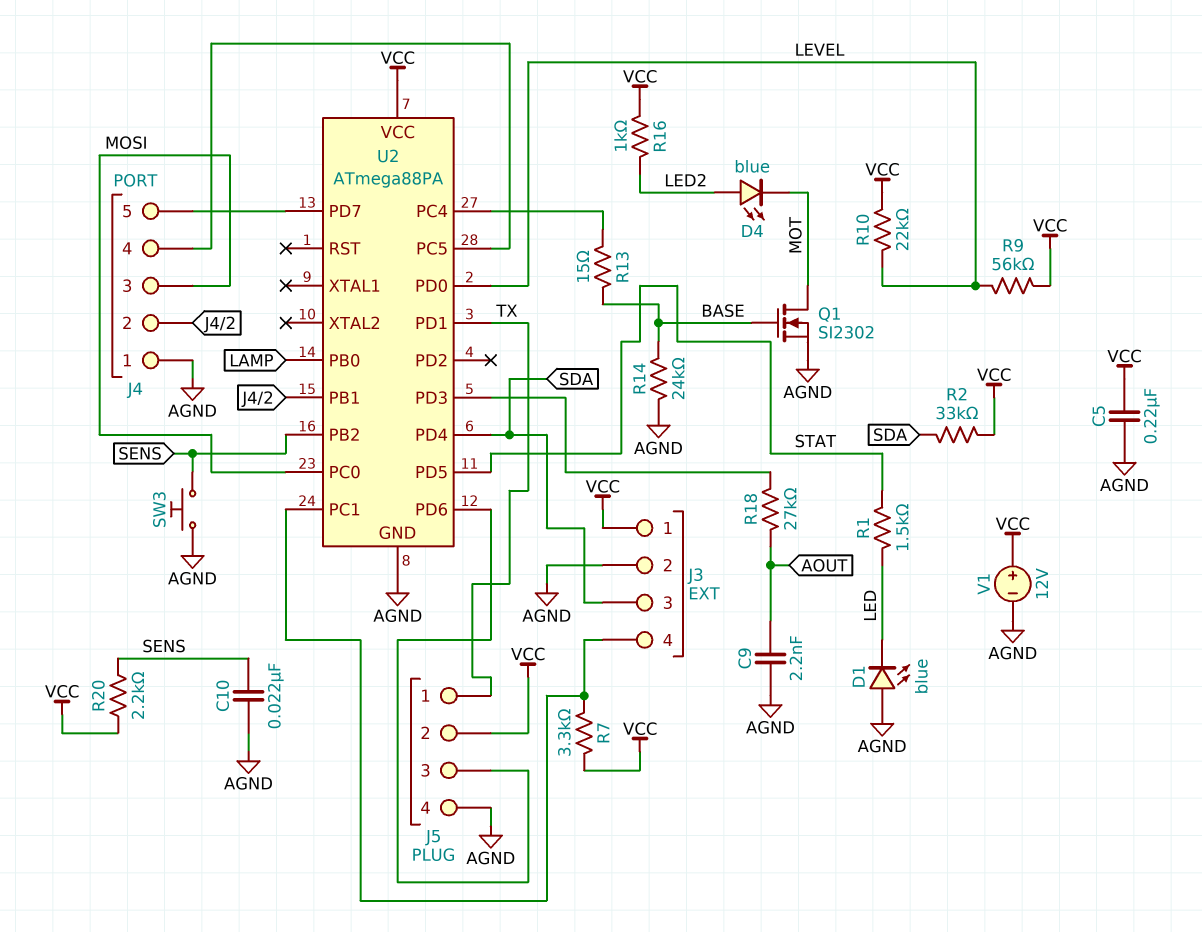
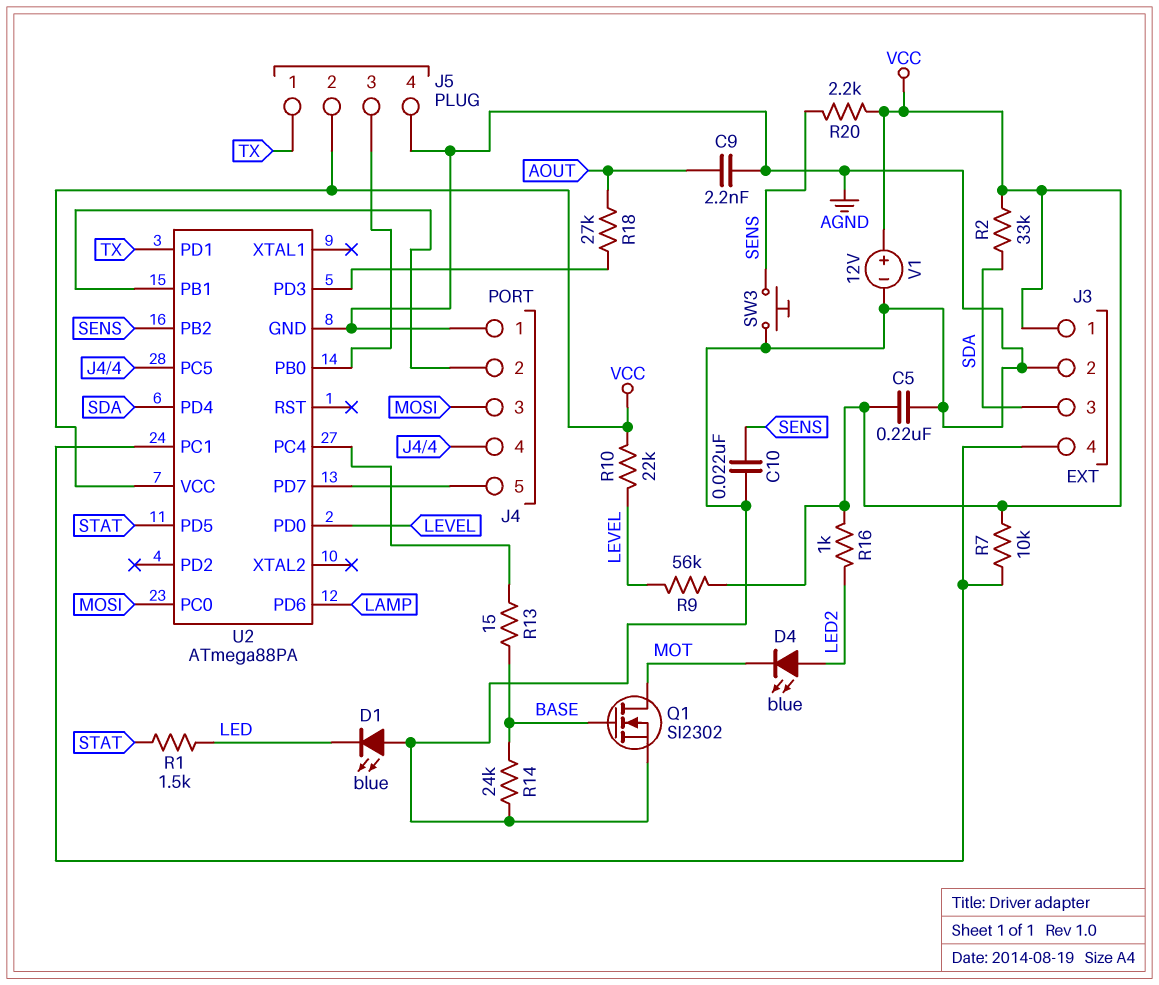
R7: 3.3k (J3/4, VCC) -> 10k (J3/4, VCC)
U2 pin PB0: LAMP -> J5/3
U2 pin PD6: J5/3 -> LAMP

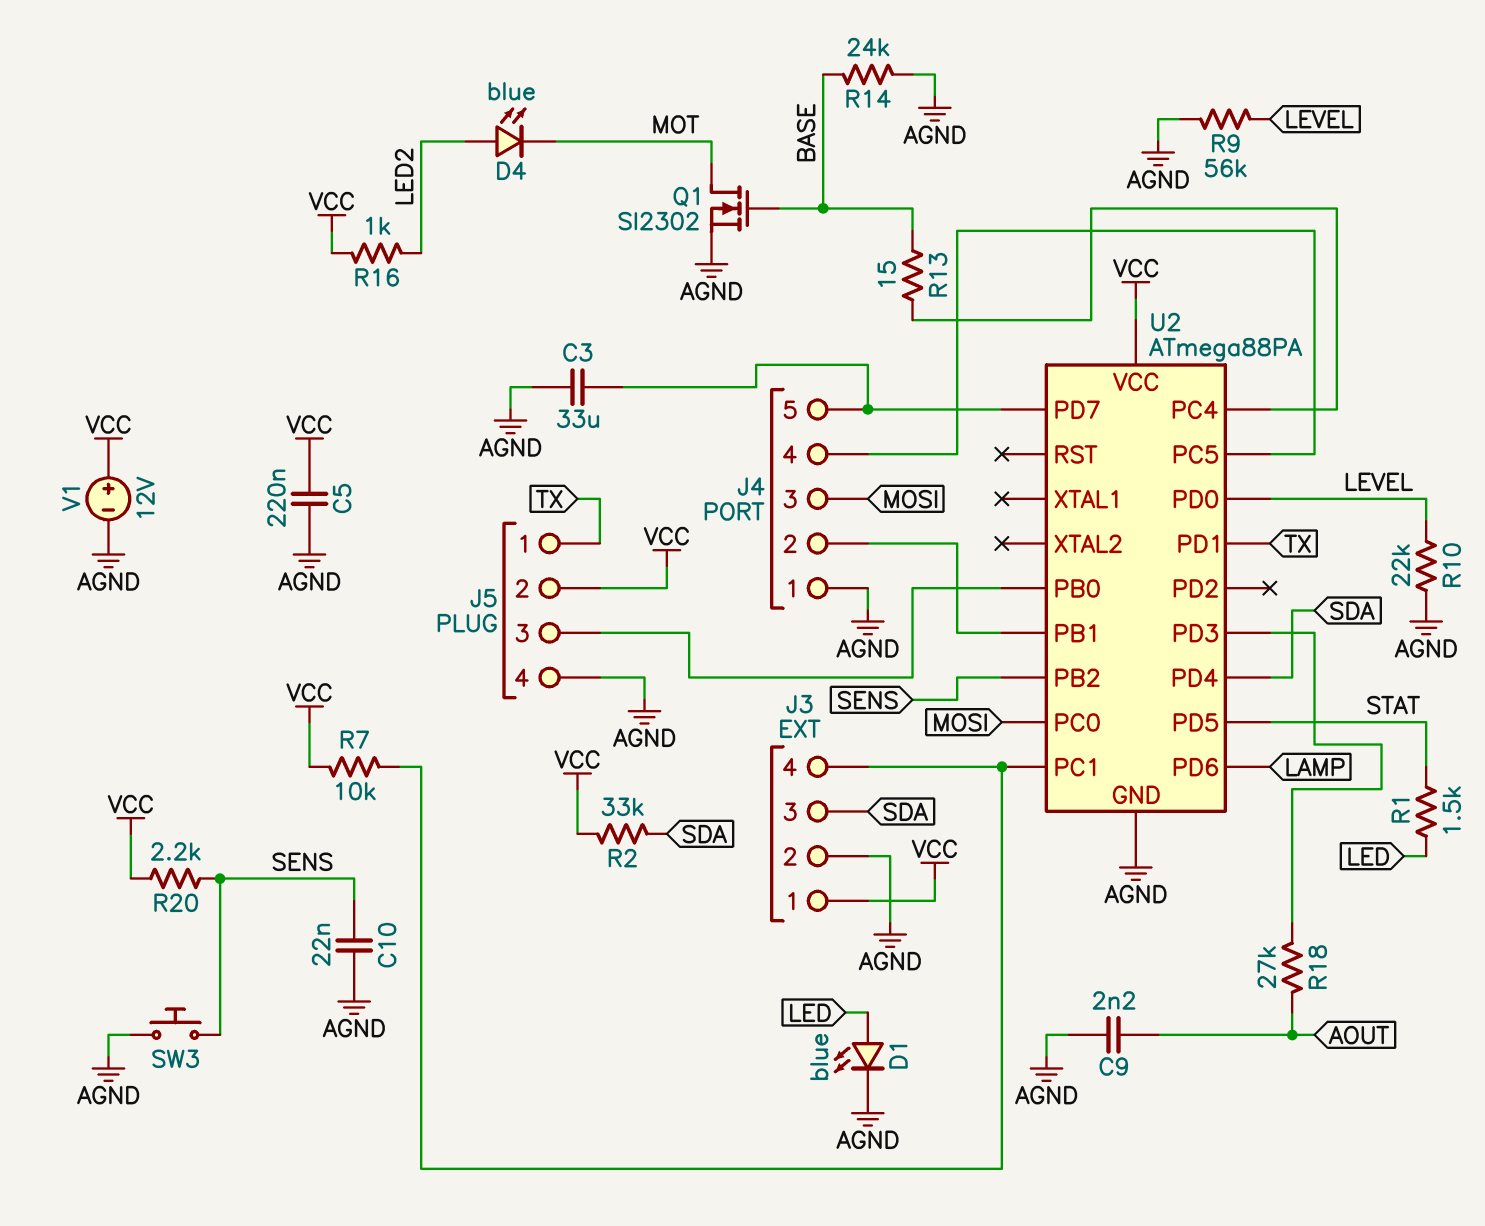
C3: none -> 33uF (AGND, J4/5)
D1: LED blue (A AGND, K LED) -> LED blue (A LED, K AGND)
R9: 56k (LEVEL, VCC) -> 56k (AGND, LEVEL)
R10: 22k (LEVEL, VCC) -> 22k (AGND, LEVEL)

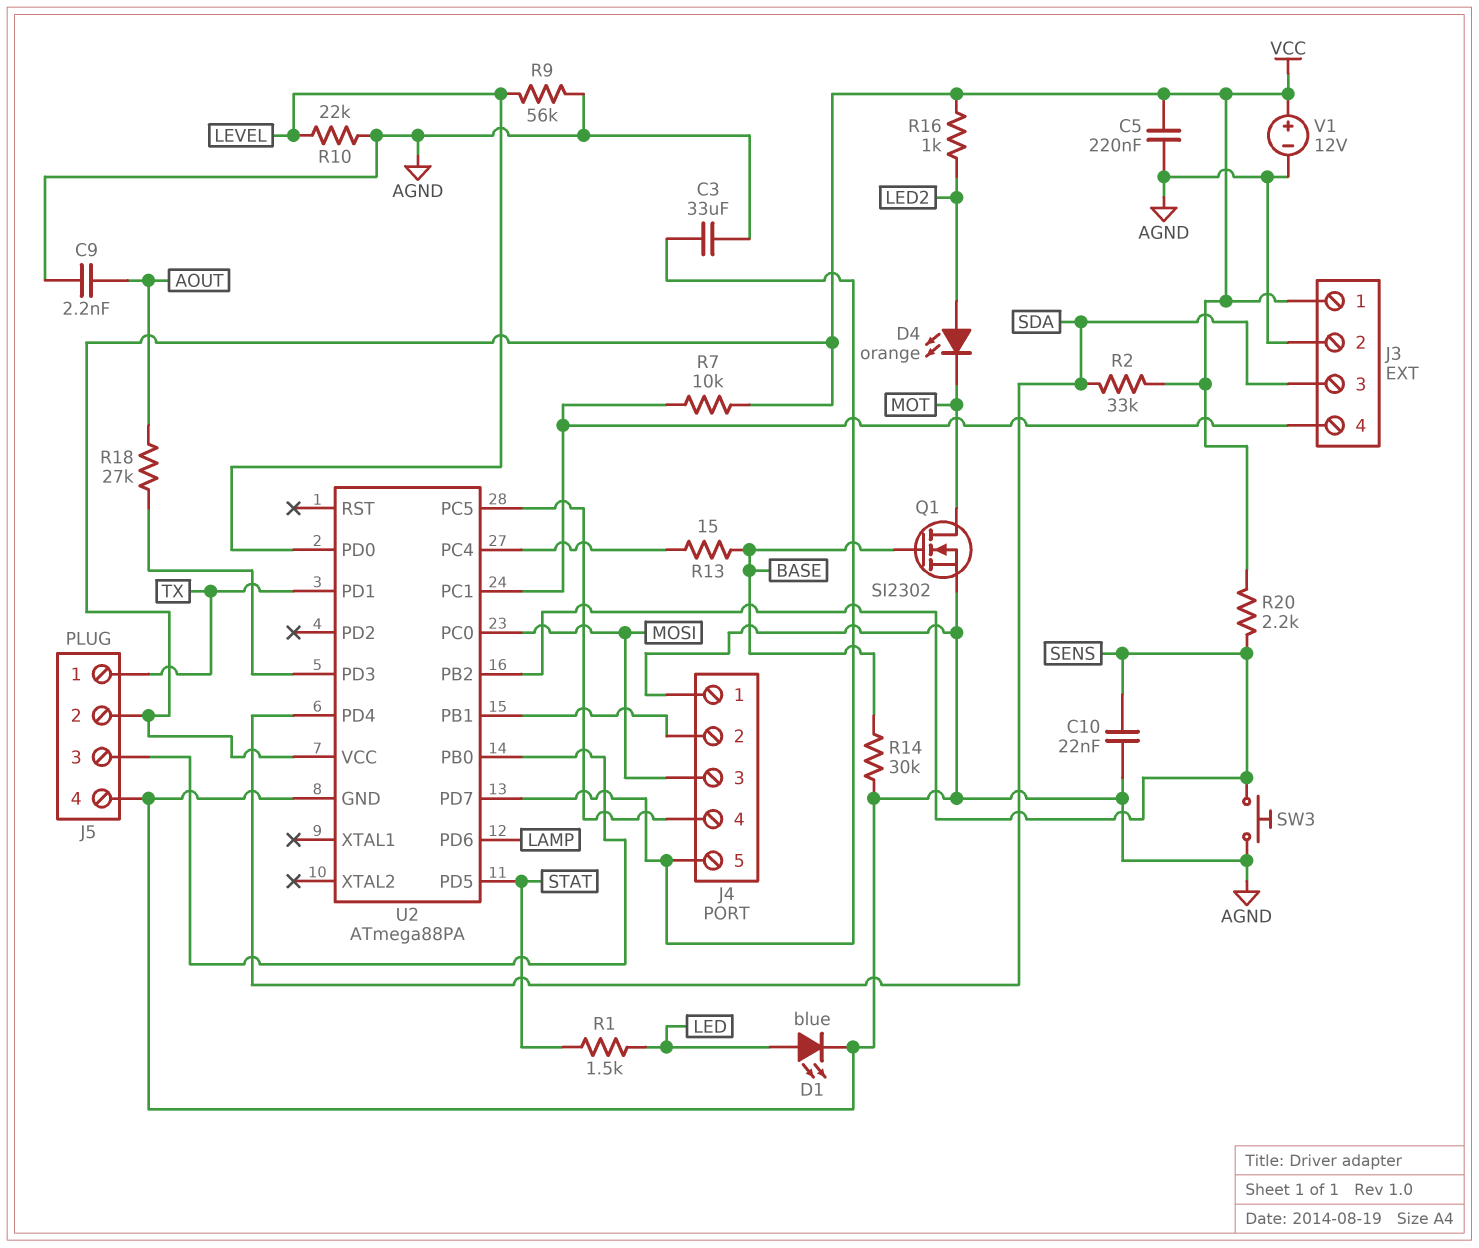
D4: LED blue (A LED2, K MOT) -> LED orange (A LED2, K MOT)
R14: 24k (AGND, BASE) -> 30k (AGND, BASE)

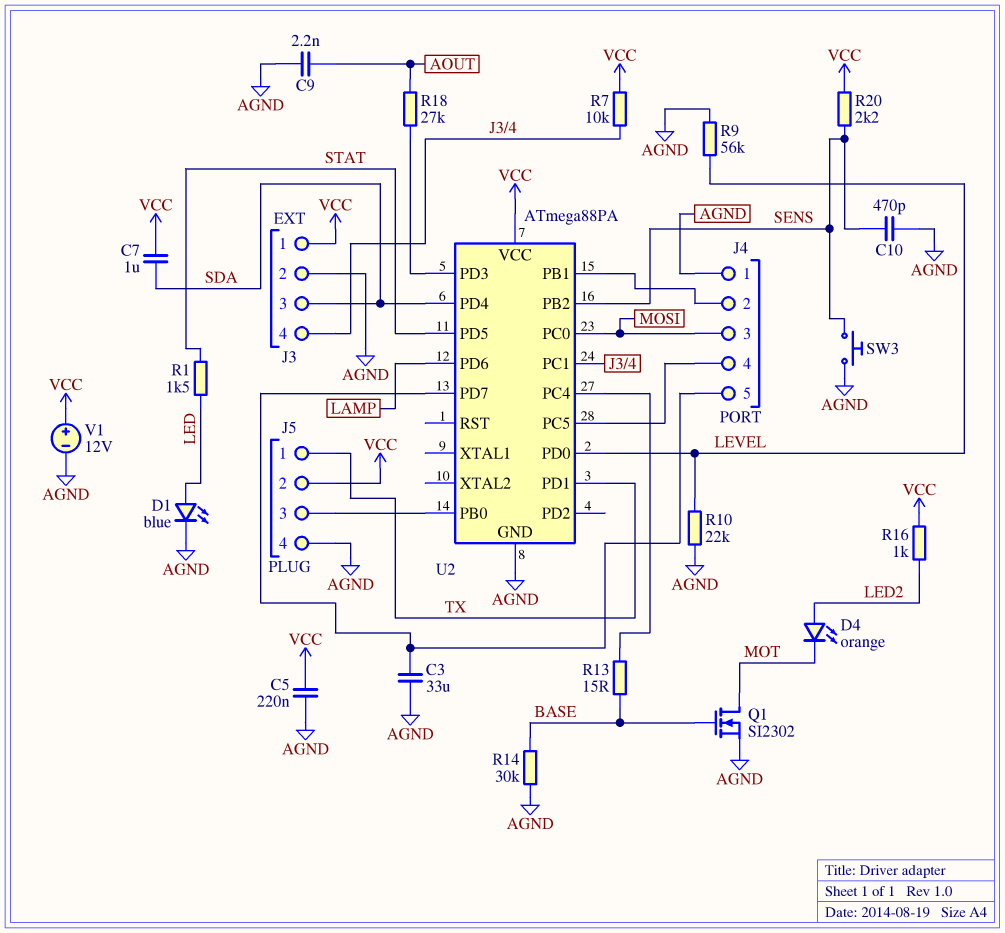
C7: none -> 1uF (SDA, VCC)
C10: 22nF (AGND, SENS) -> 470pF (AGND, SENS)
R2: 33k (SDA, VCC) -> none

